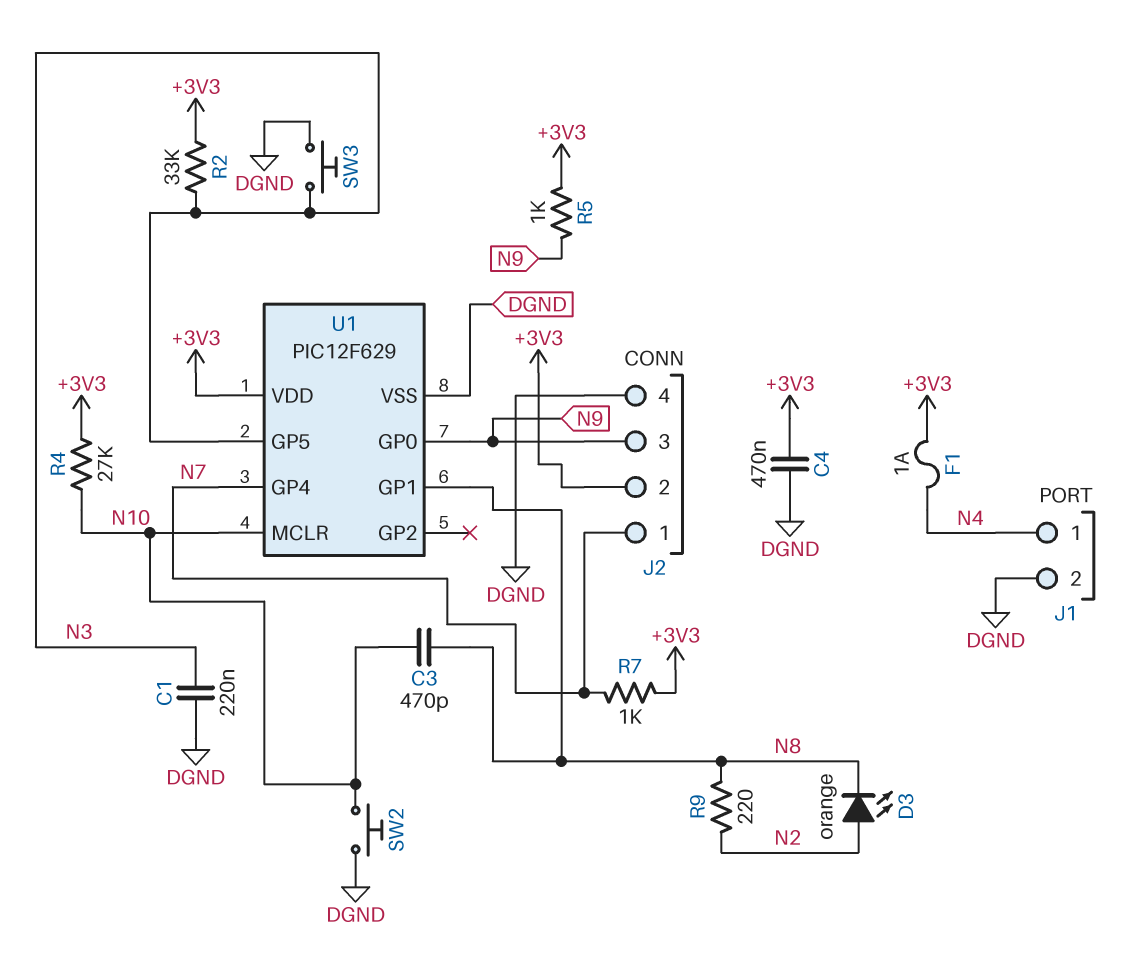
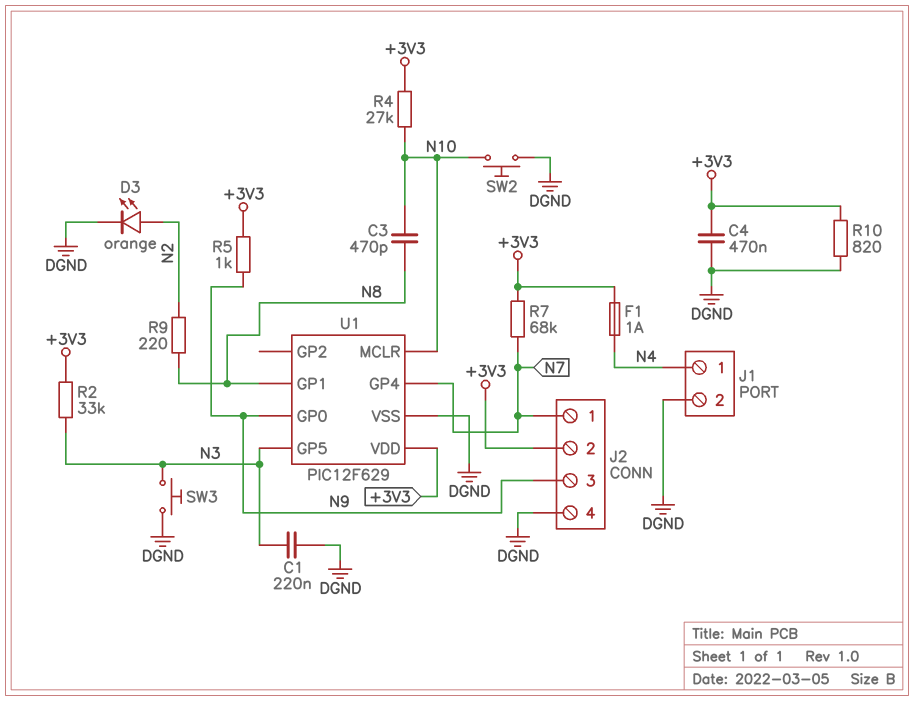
D3: LED orange (A N2, K N8) -> LED orange (A N2, K DGND)
R7: 1k (+3V3, N7) -> 68k (+3V3, N7)
R10: none -> 820 (+3V3, DGND)

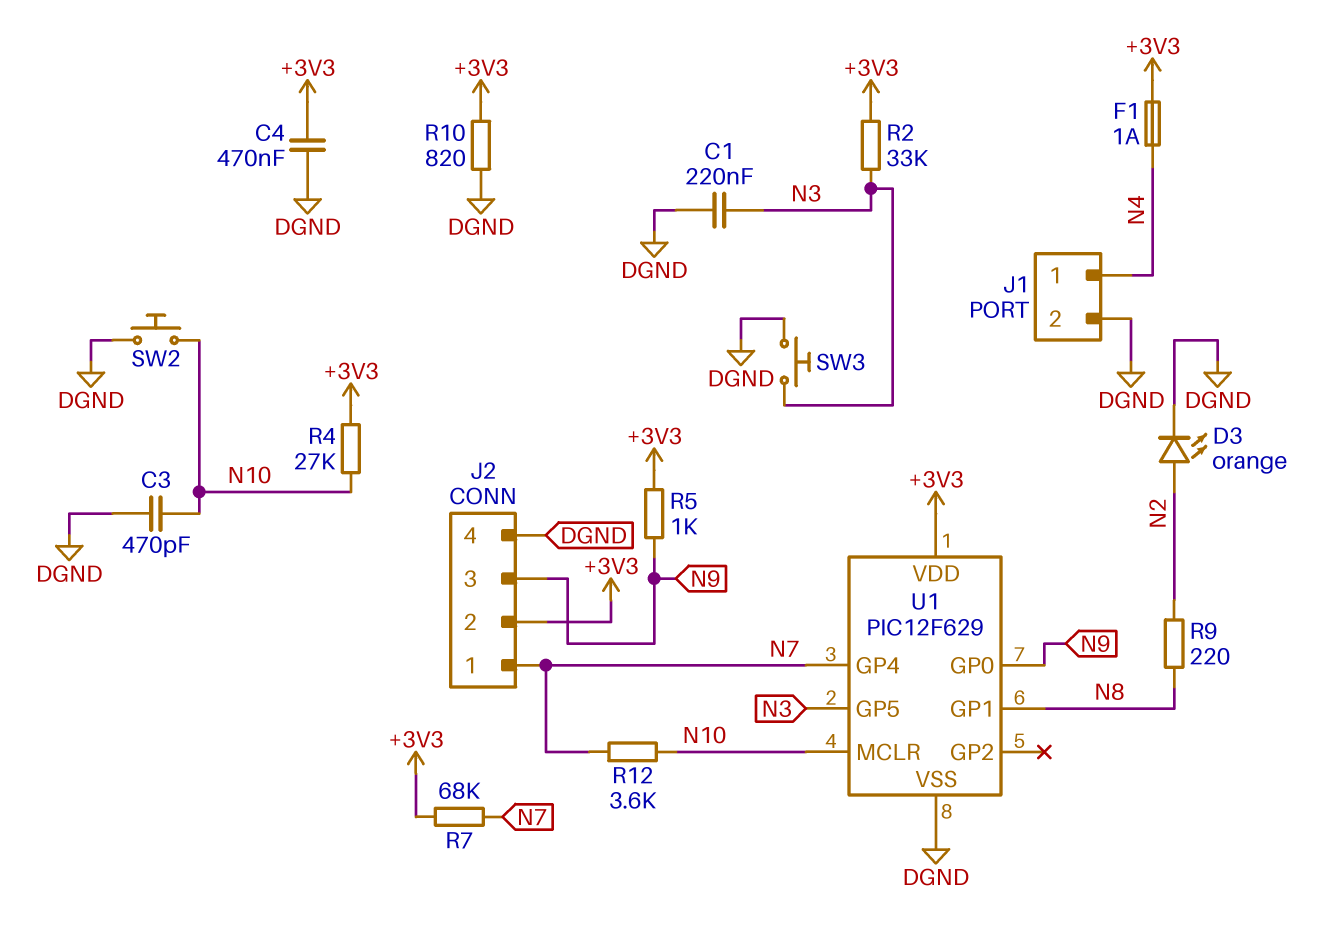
C3: 470pF (N8, N10) -> 470pF (DGND, N10)
R12: none -> 3.6k (N7, N10)

